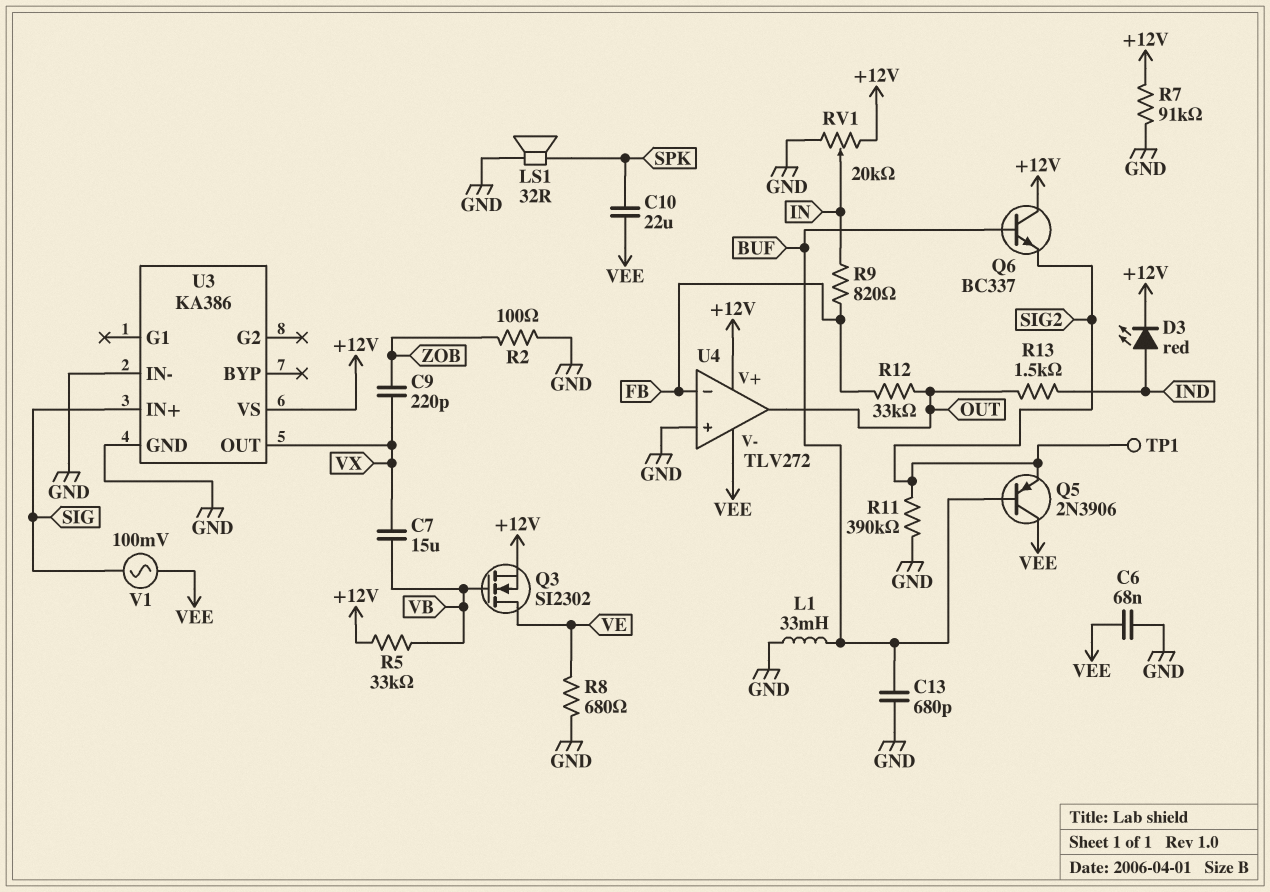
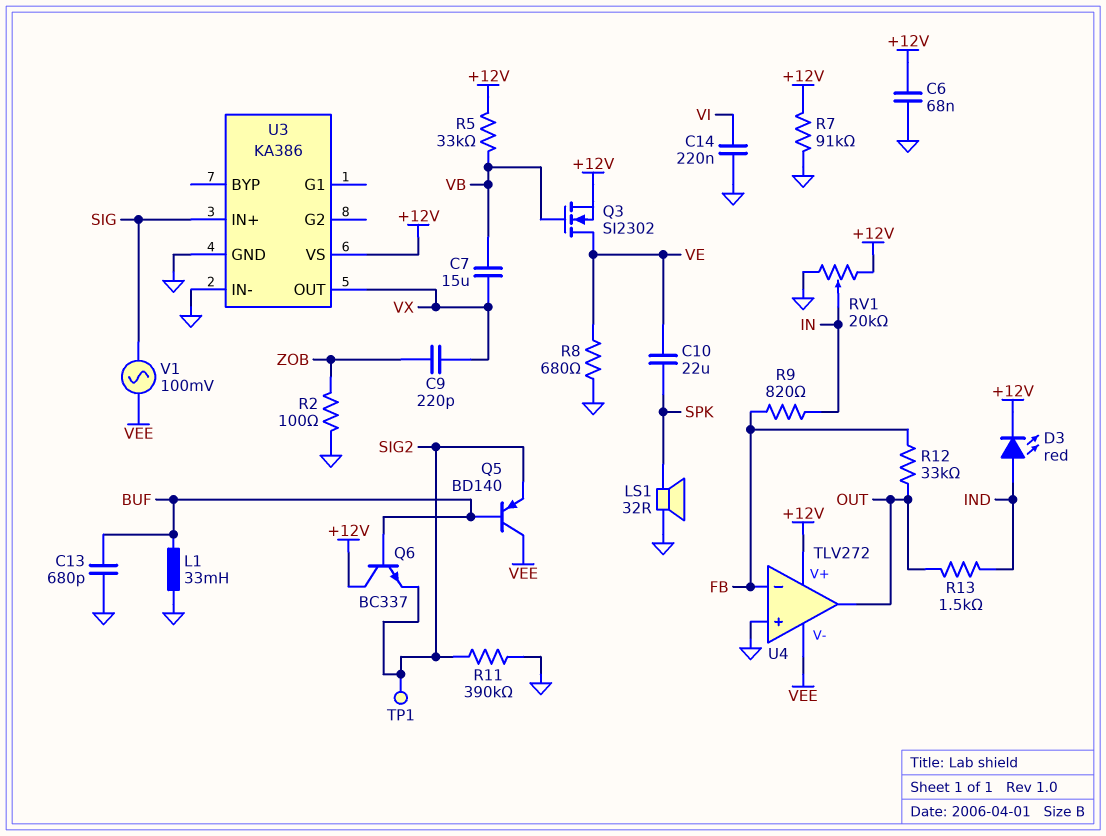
C6: 68nF (GND, VEE) -> 68nF (+12V, GND)
C10: 22uF (SPK, VEE) -> 22uF (SPK, VE)
C14: none -> 220nF (GND, VI)
Q5: PNP 2N3906 (B BUF, C VEE, E SIG2) -> PNP BD140 (B BUF, C VEE, E SIG2)

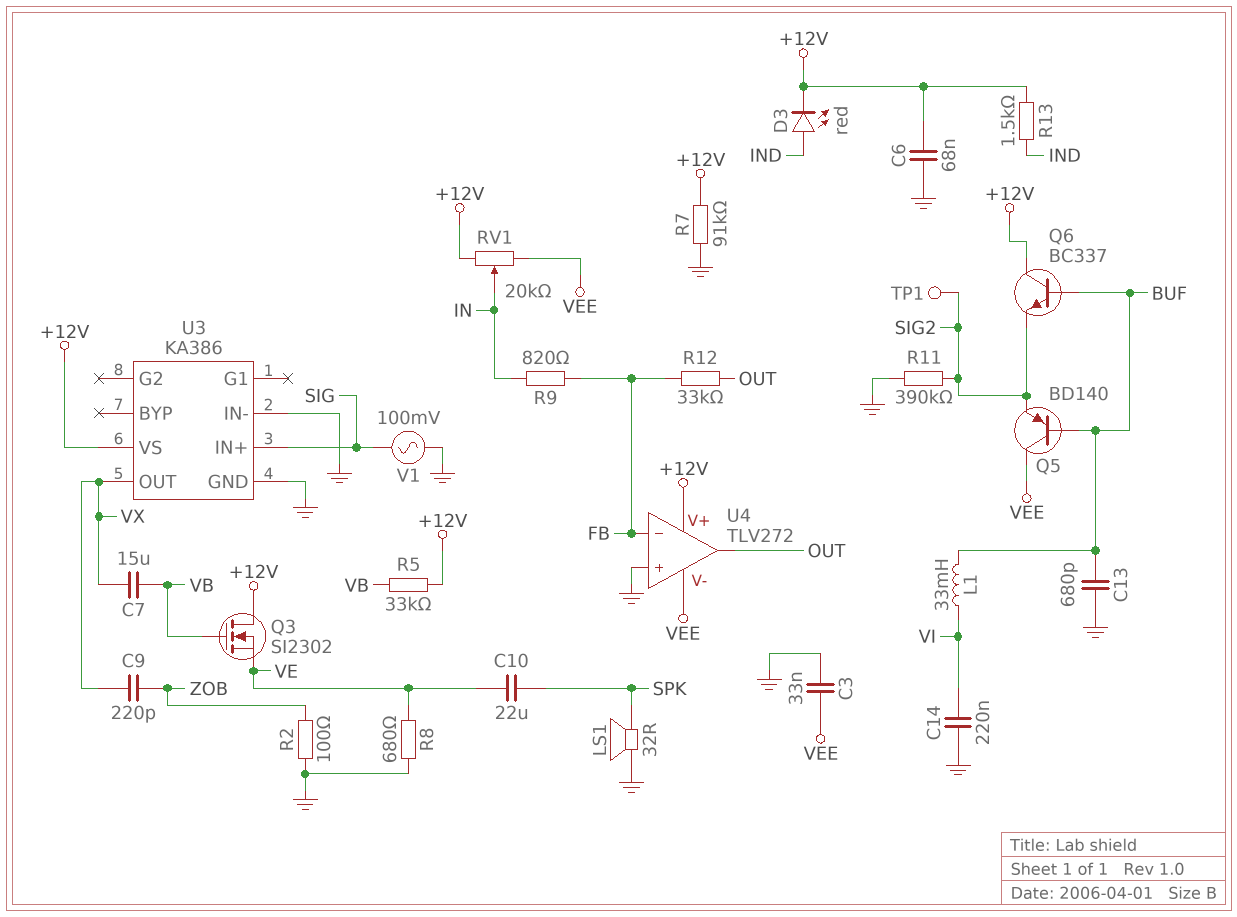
C3: none -> 33nF (GND, VEE)
L1: 33mH (BUF, GND) -> 33mH (BUF, VI)
Q3: NMOS SI2302 (G VB, D VE, S +12V) -> NMOS SI2302 (G VB, D +12V, S VE)
R13: 1.5k (IND, OUT) -> 1.5k (+12V, IND)
RV1: 20k (+12V, GND, wiper IN) -> 20k (+12V, VEE, wiper IN)
V1: AC 100mV (SIG, VEE) -> AC 100mV (GND, SIG)

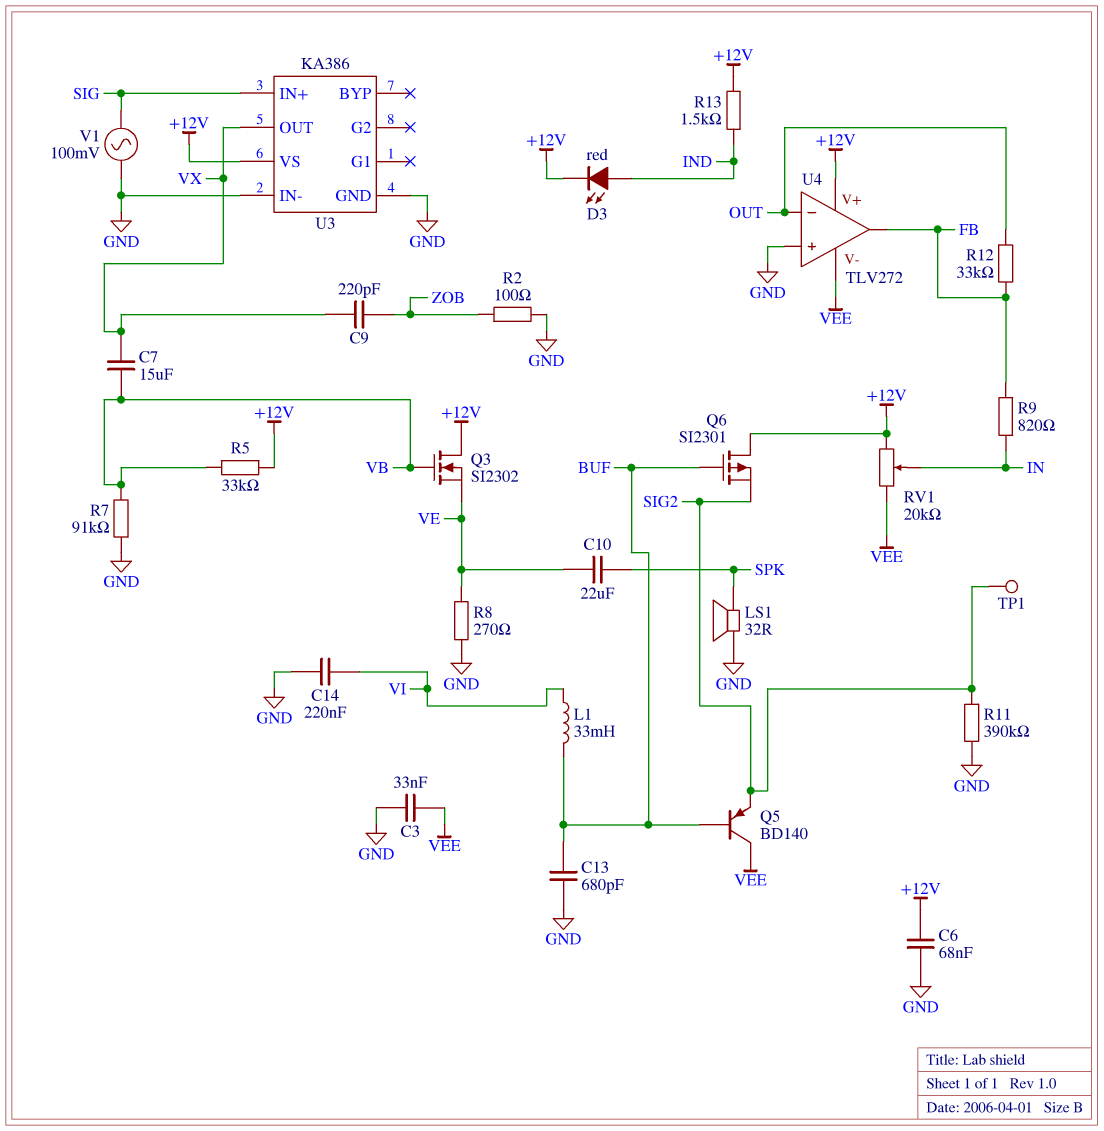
Q6: NPN BC337 (B BUF, C +12V, E SIG2) -> PMOS SI2301 (G BUF, D +12V, S SIG2)
R7: 91k (+12V, GND) -> 91k (GND, VB)
R8: 680 (GND, VE) -> 270 (GND, VE)
U4 pin in-: FB -> OUT
U4 pin out: OUT -> FB

